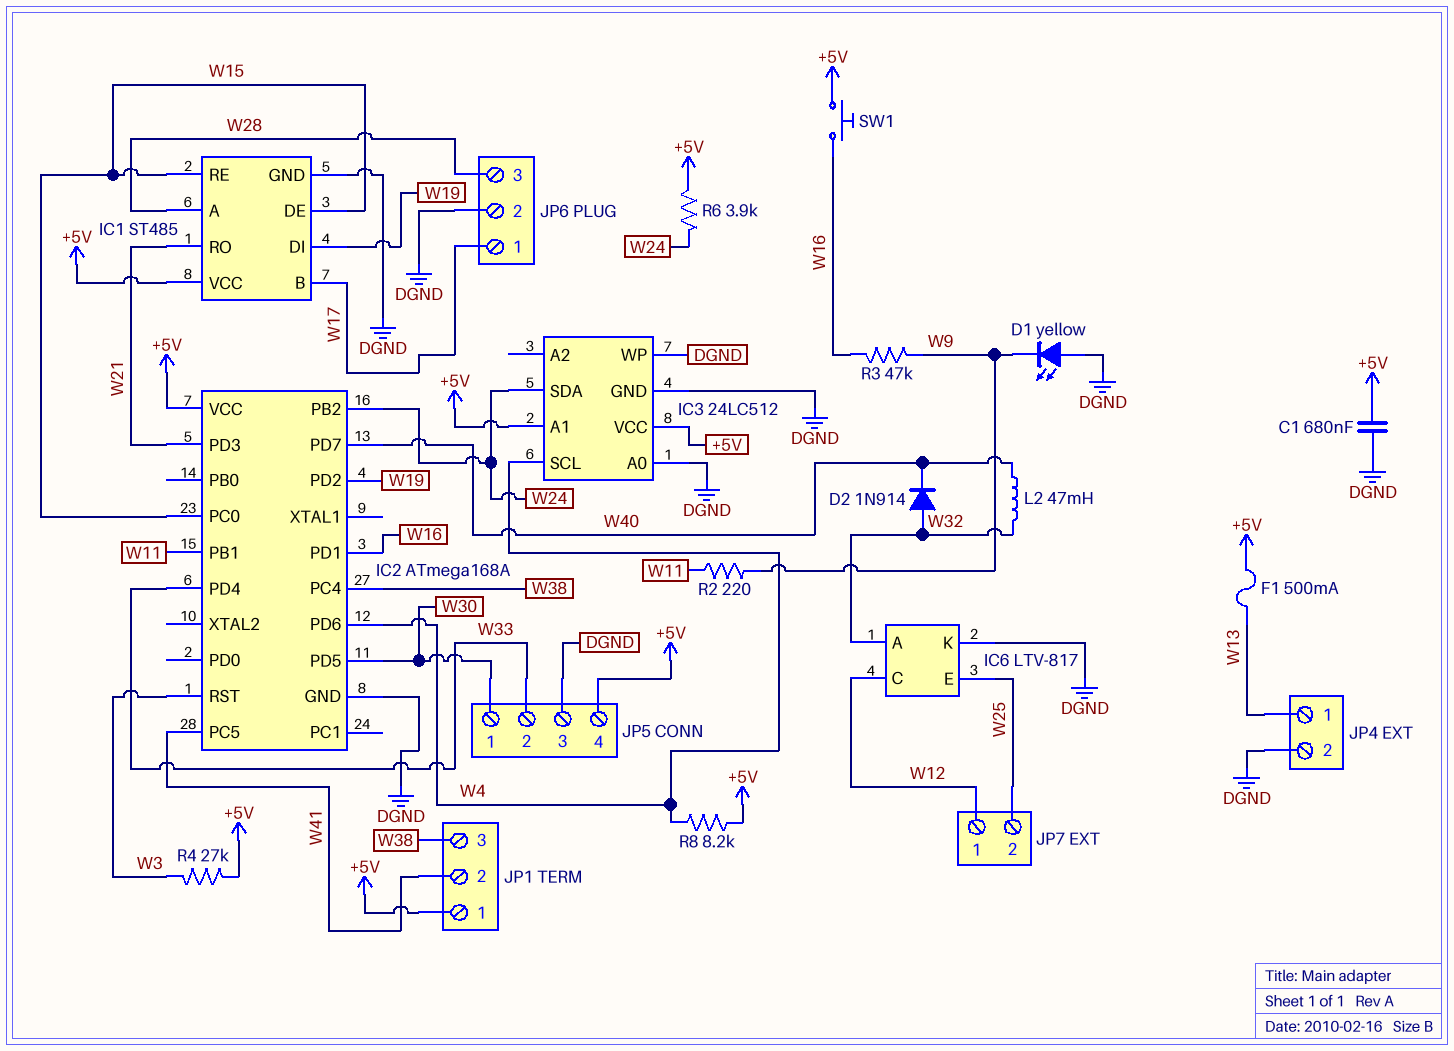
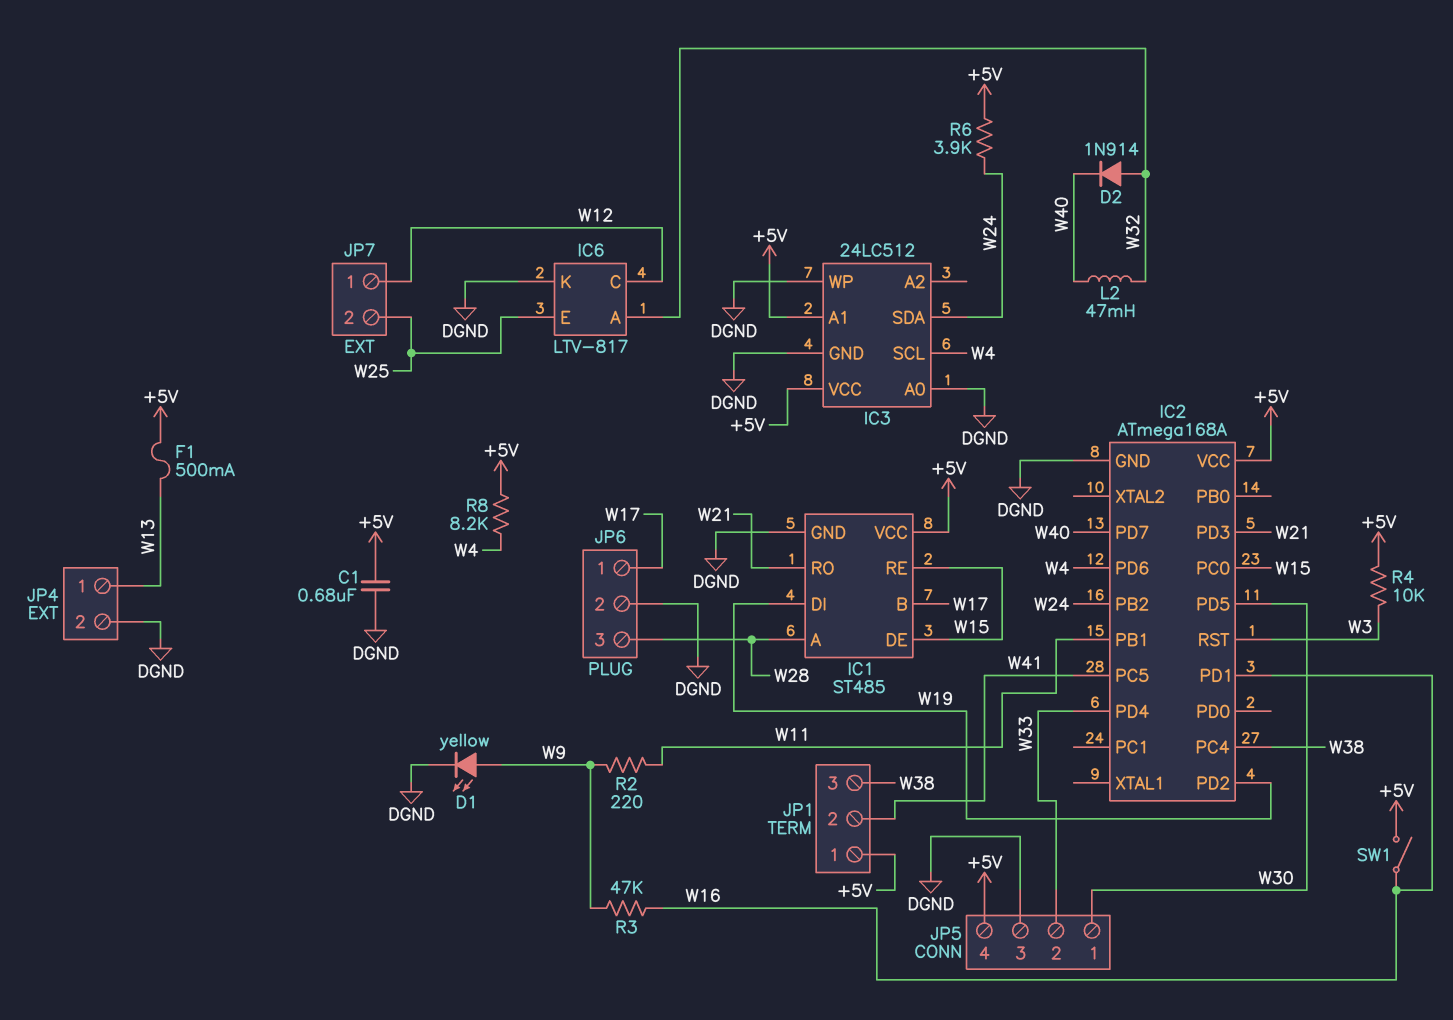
D1: LED yellow (A DGND, K W9) -> LED yellow (A W9, K DGND)
R4: 27k (+5V, W3) -> 10k (+5V, W3)
SW1: button (+5V, W16) -> switch (+5V, W16)

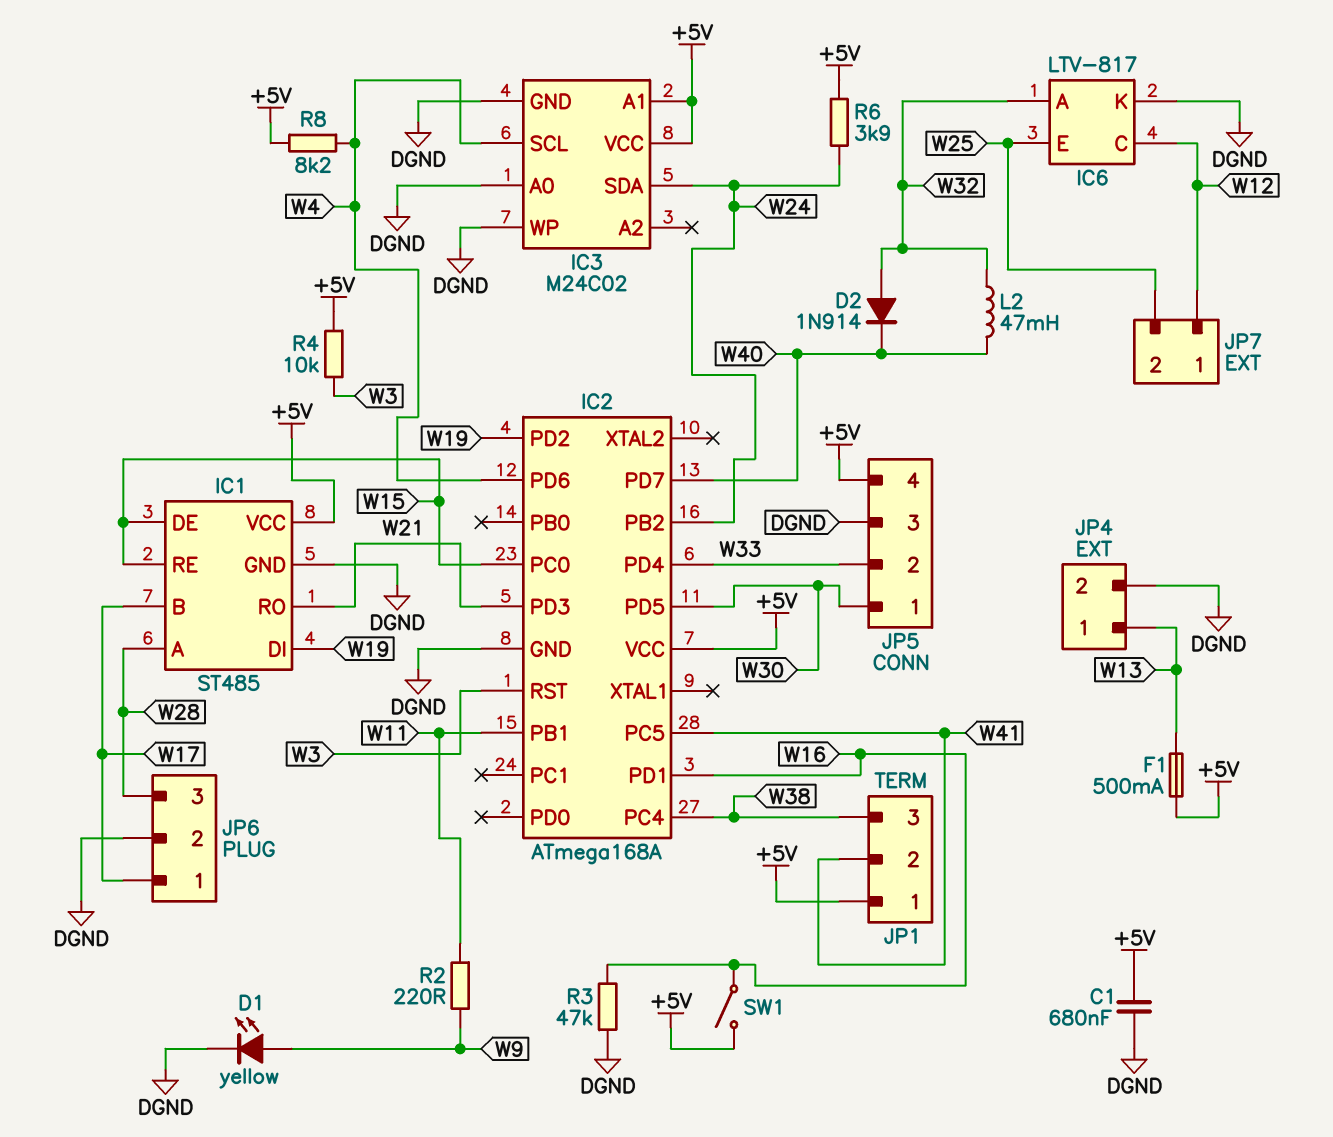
IC3: 24LC512 -> M24C02
R3: 47k (W9, W16) -> 47k (DGND, W16)

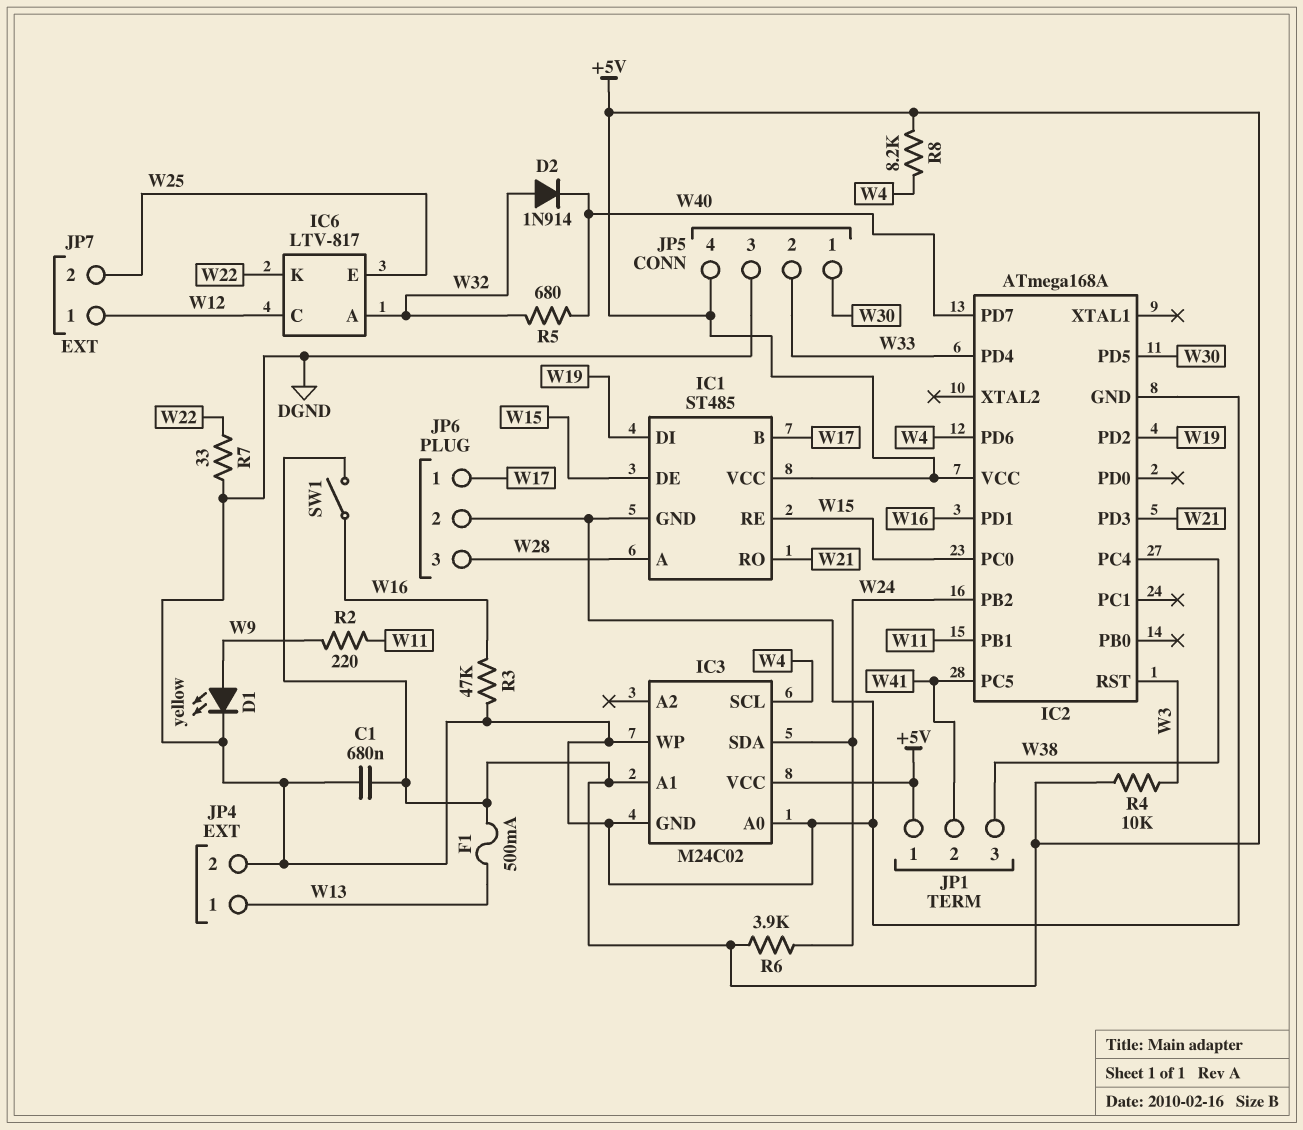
IC6 pin K: DGND -> W22
L2: 47mH (W32, W40) -> none
R5: none -> 680 (W32, W40)
R7: none -> 33 (DGND, W22)

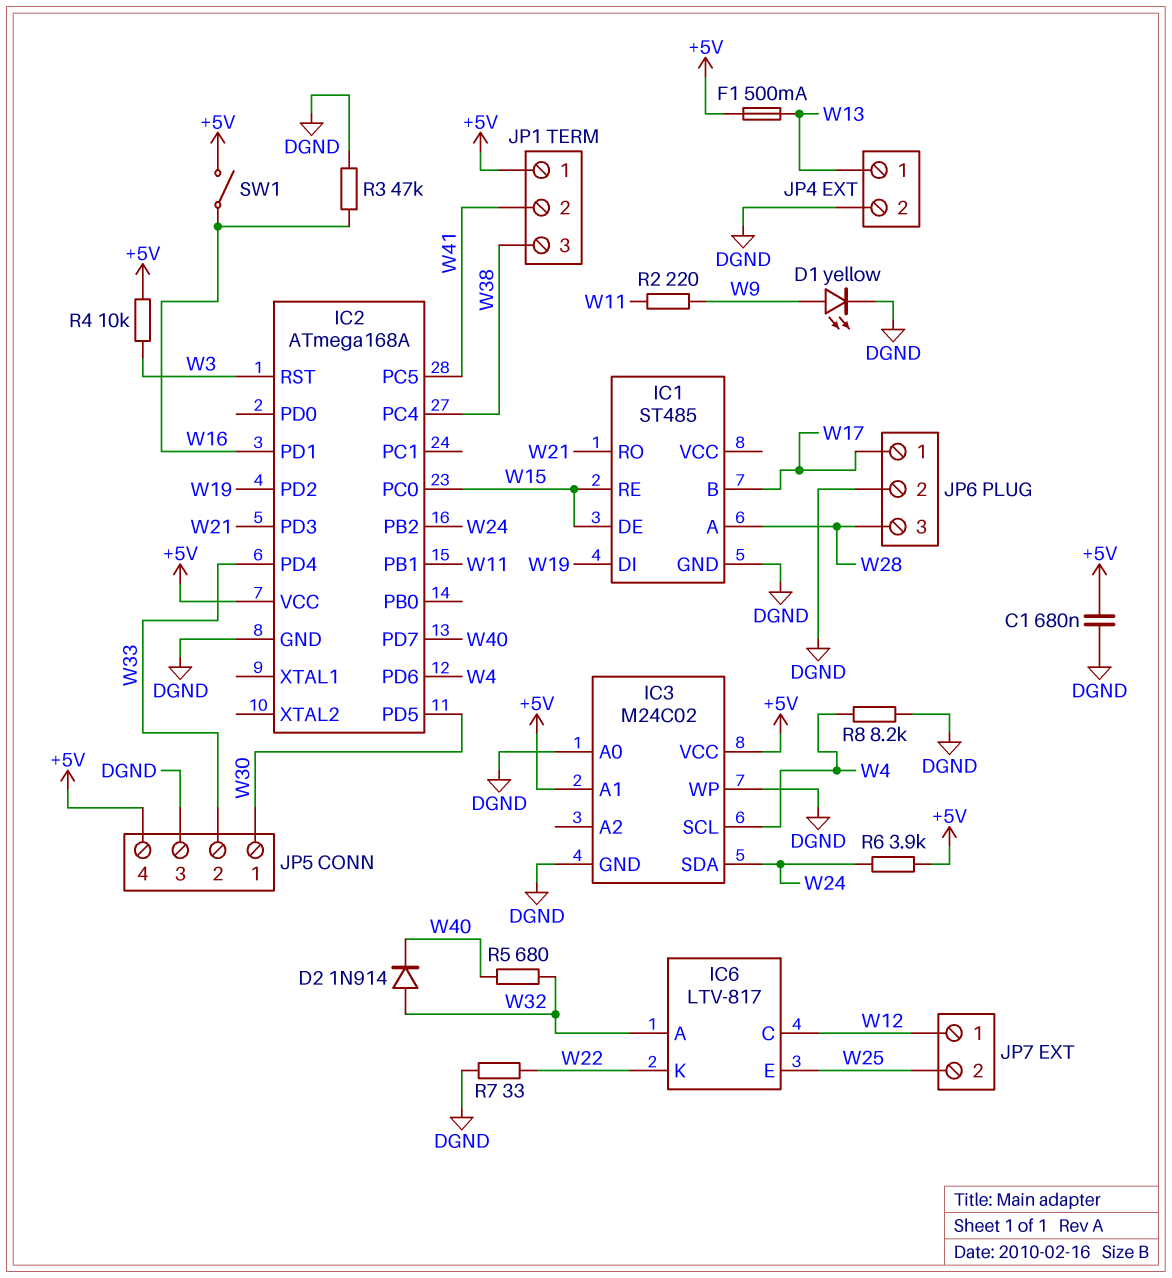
IC1 pin VCC: +5V -> none
R8: 8.2k (+5V, W4) -> 8.2k (DGND, W4)

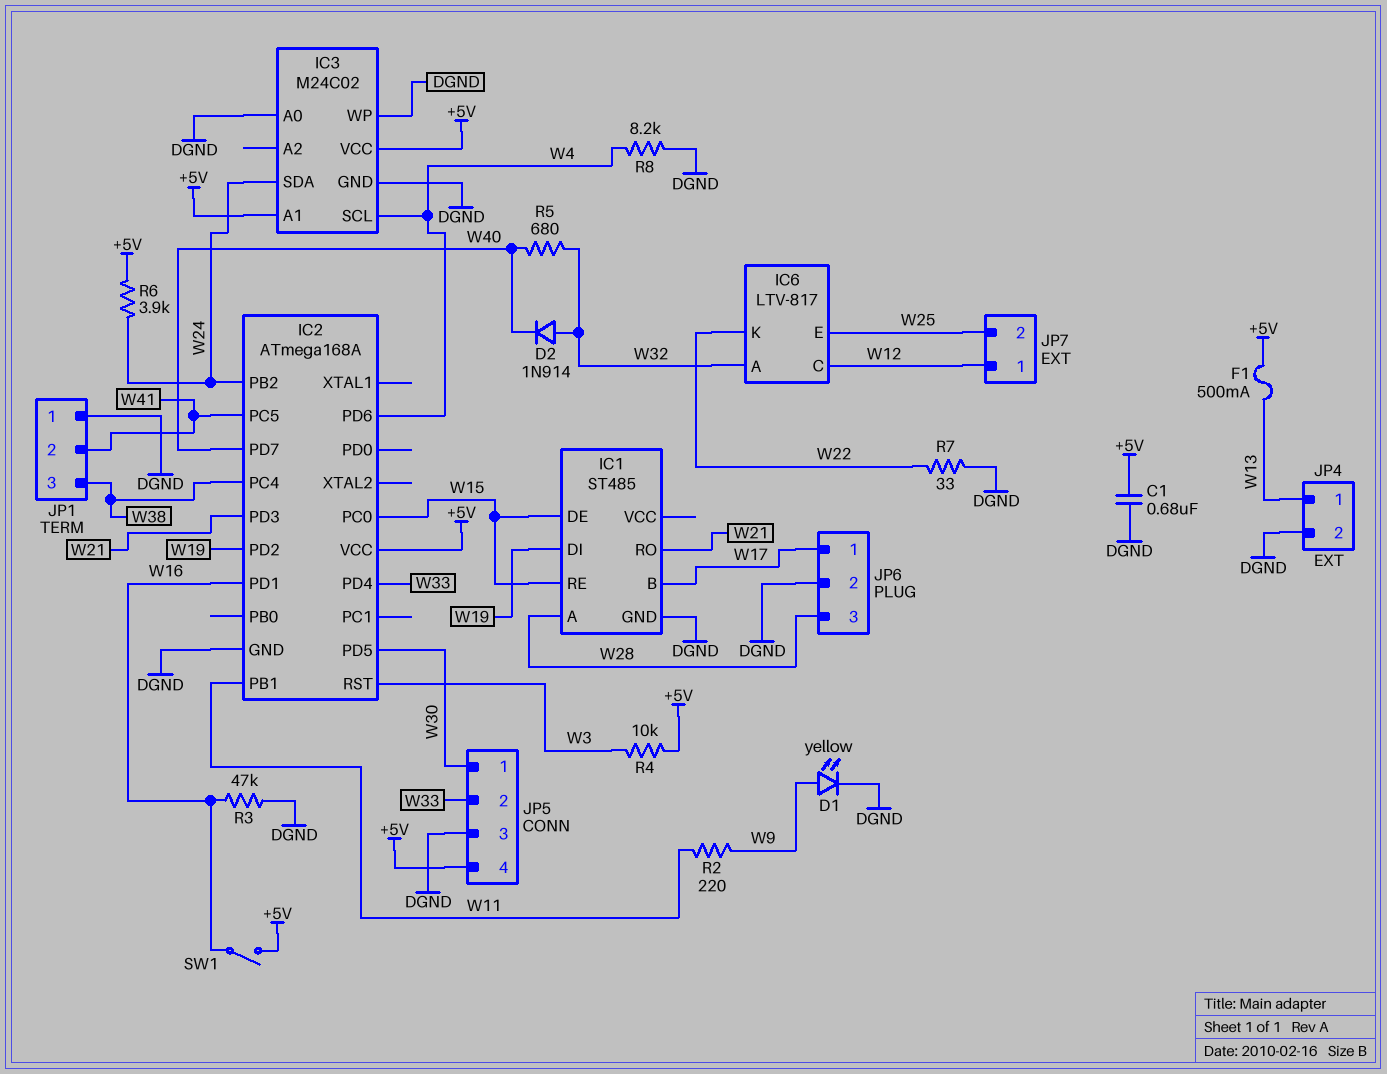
JP1 pin 1: +5V -> DGND

